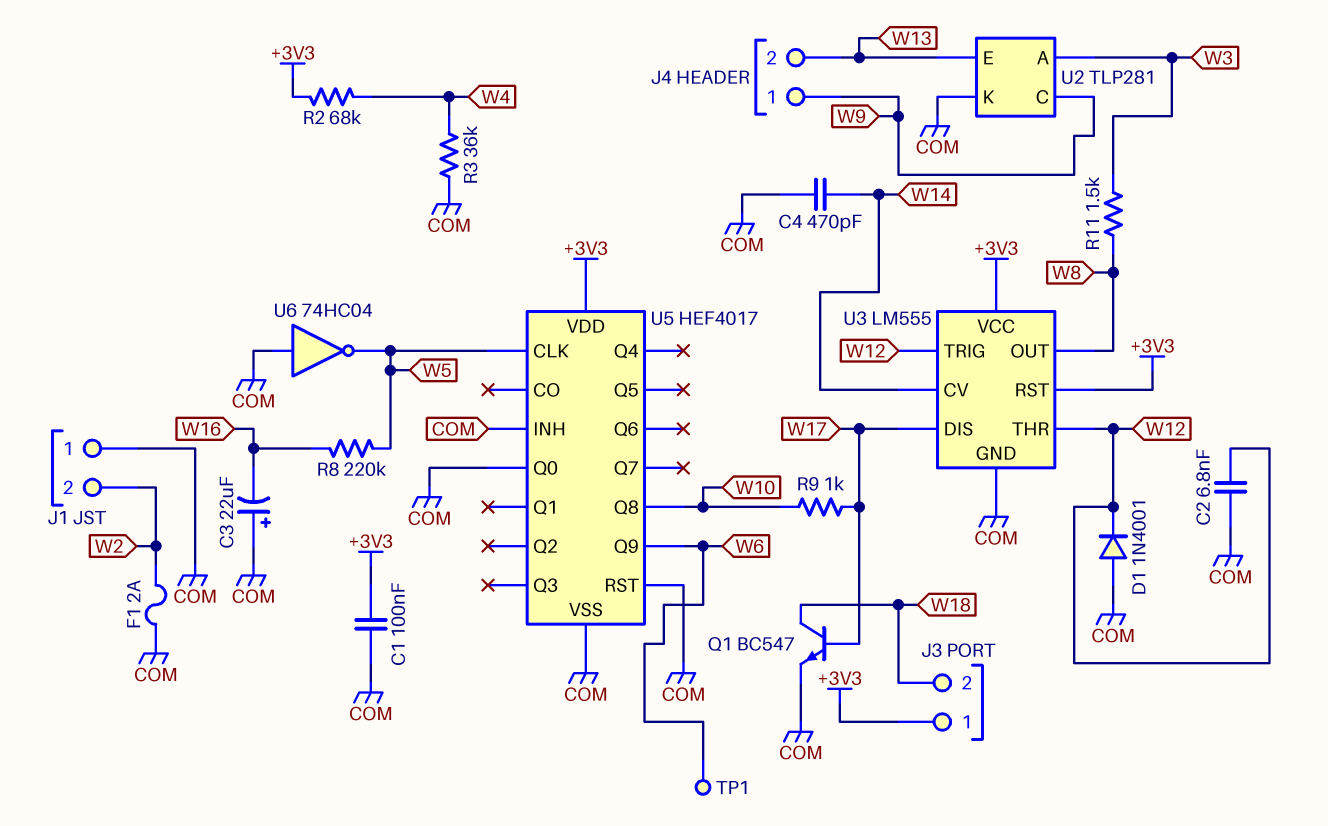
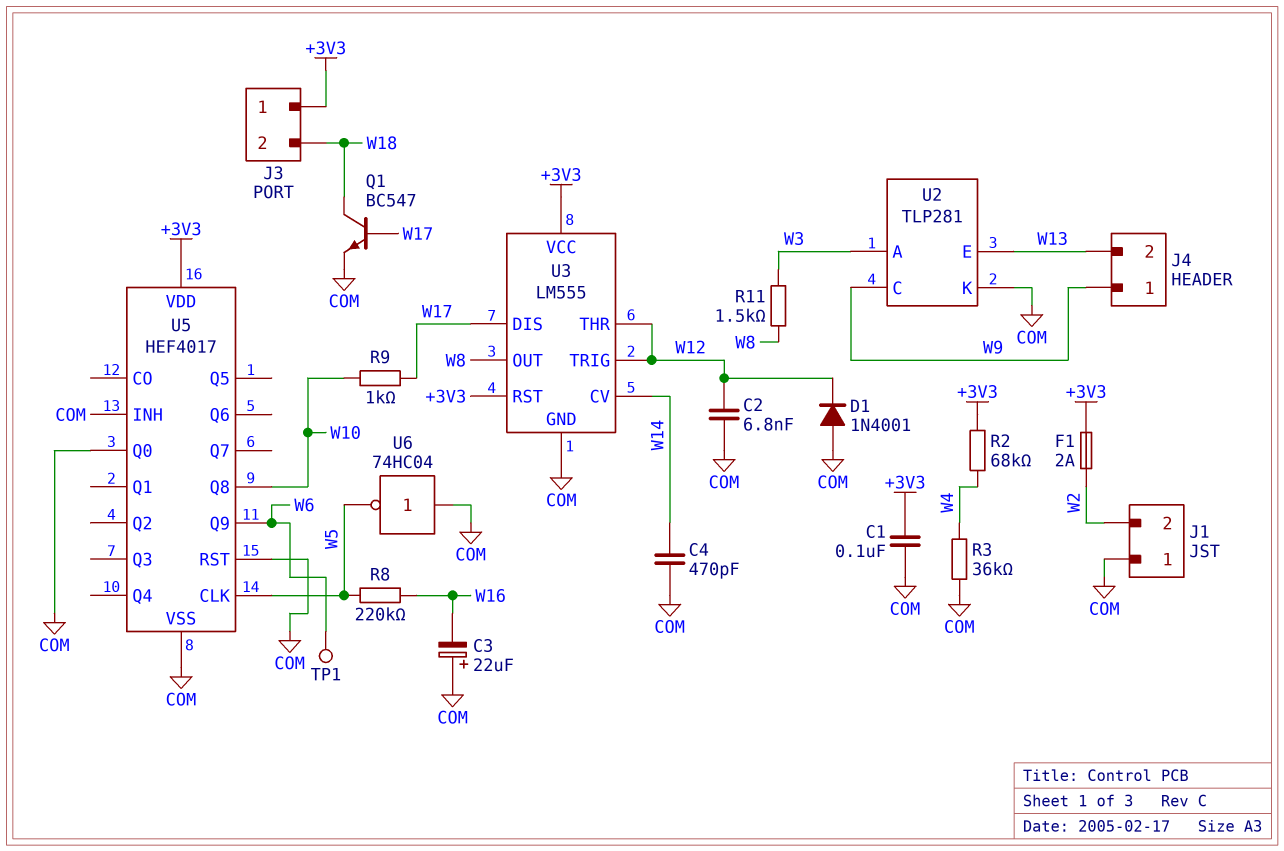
F1: 2A (COM, W2) -> 2A (+3V3, W2)

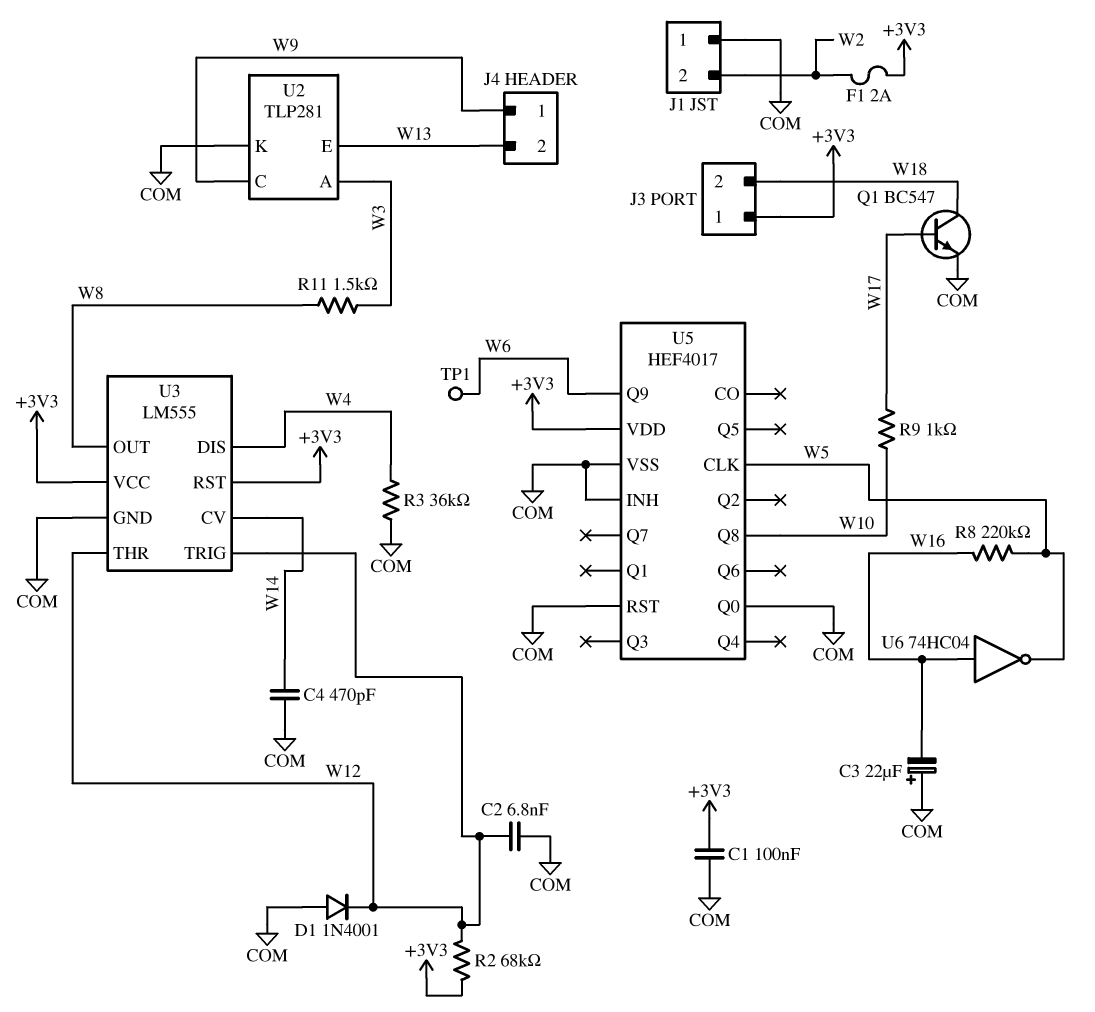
R2: 68k (+3V3, W4) -> 68k (+3V3, W12)
U3 pin DIS: W17 -> W4
U6: NOT 74HC04 (in COM, out W5) -> NOT 74HC04 (in W16, out W5)

